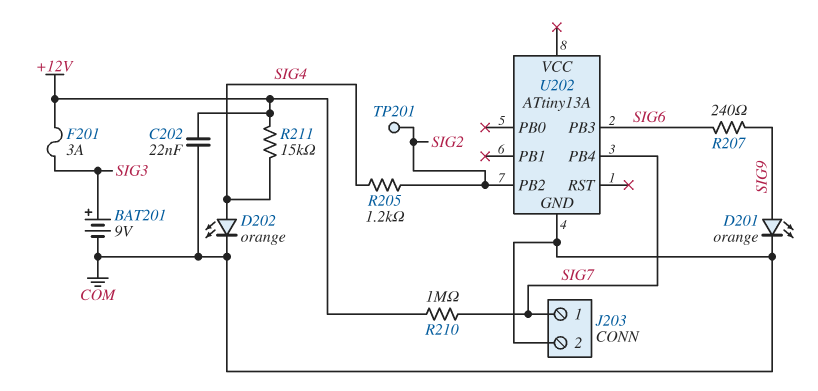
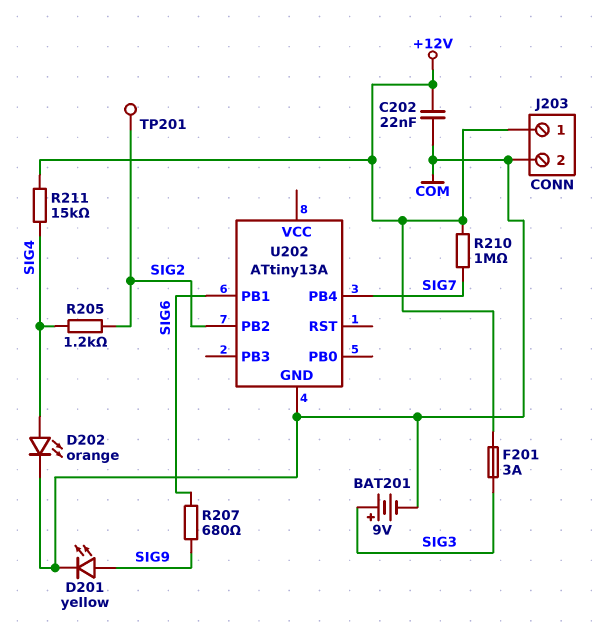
D201: LED orange (A SIG9, K COM) -> LED yellow (A SIG9, K COM)
J203 pin 1: SIG7 -> +12V
R207: 240 (SIG6, SIG9) -> 680 (SIG6, SIG9)
U202 pin PB1: none -> SIG6
U202 pin PB3: SIG6 -> none

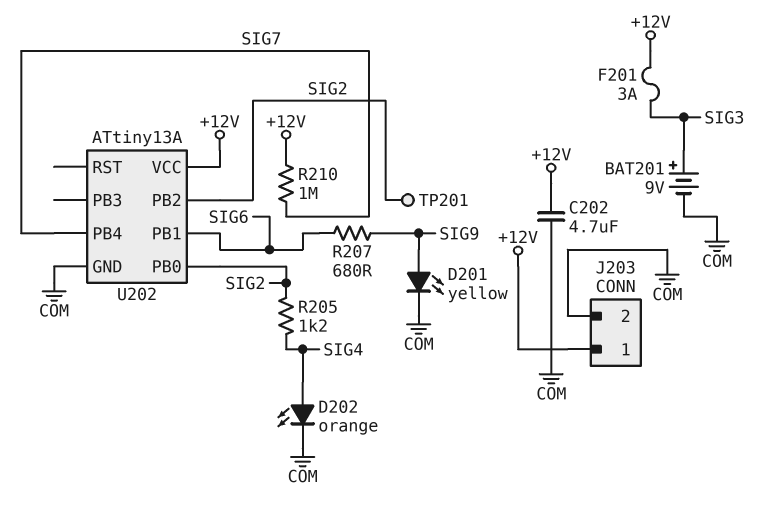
C202: 22nF (+12V, COM) -> 4.7uF (+12V, COM)
R211: 15k (+12V, SIG4) -> none
U202 pin PB0: none -> SIG2
U202 pin VCC: none -> +12V

